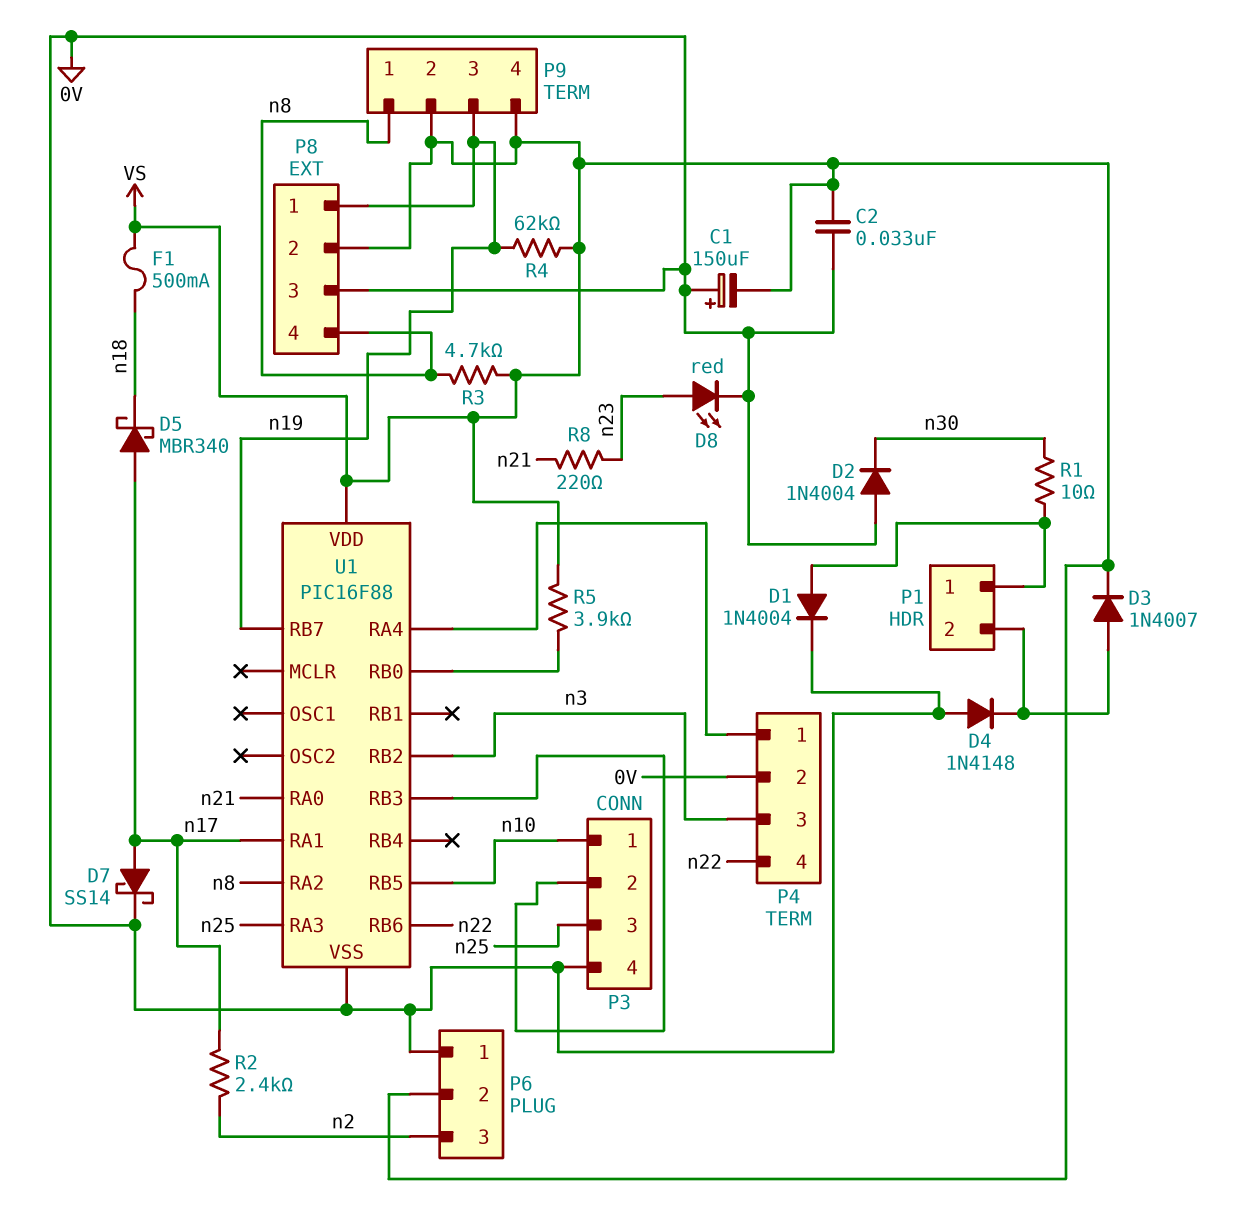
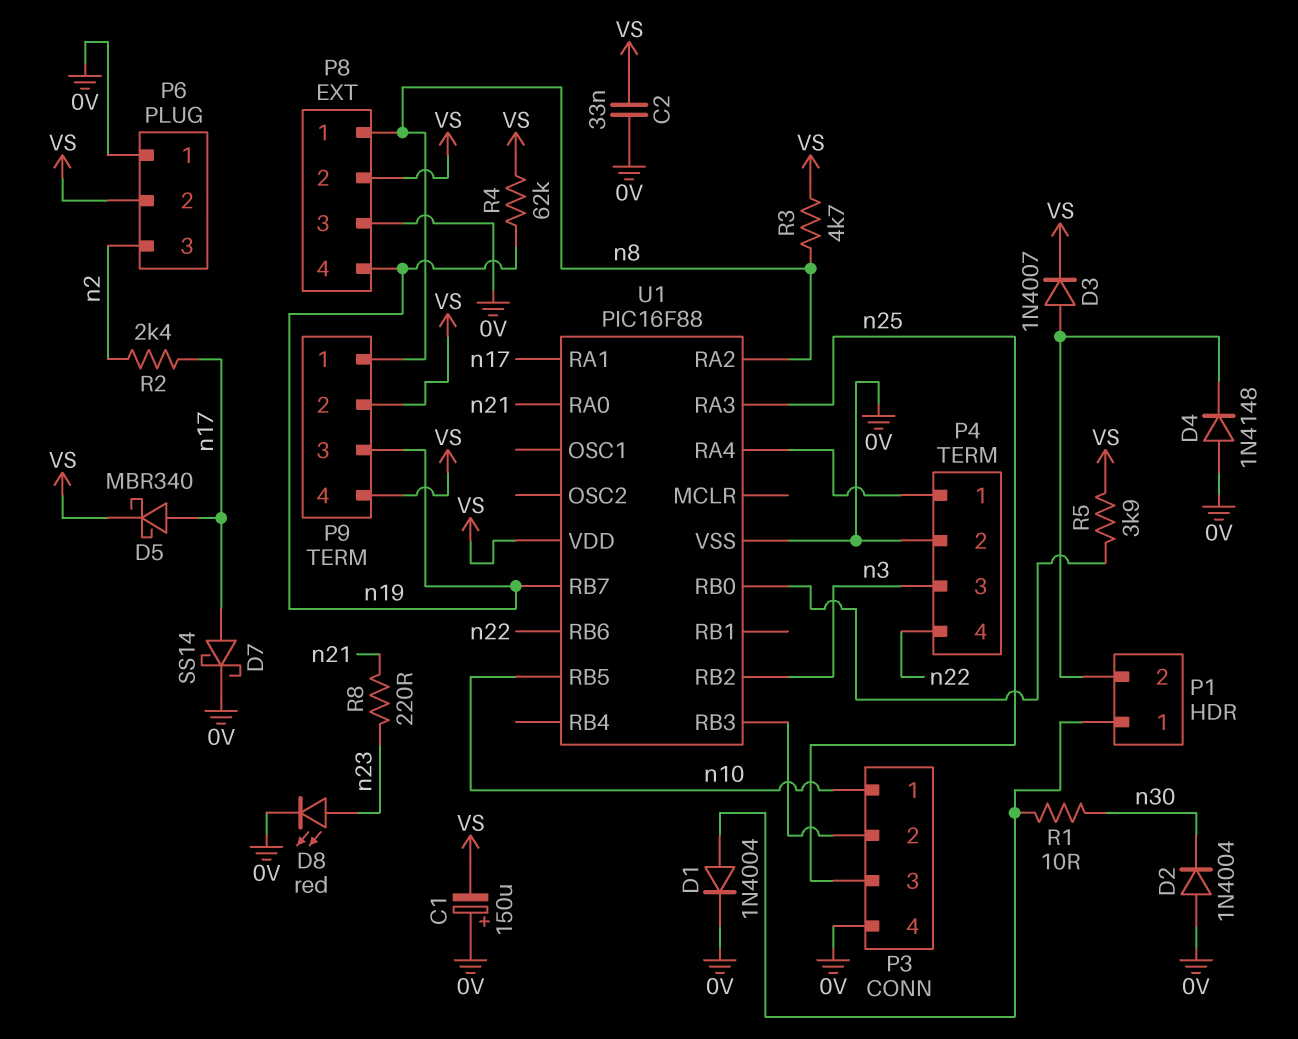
D5: schottky MBR340 (A n17, K n18) -> schottky MBR340 (A n17, K VS)
F1: 500mA (VS, n18) -> none
P8 pin 1: n19 -> n8
P8 pin 4: n8 -> n19

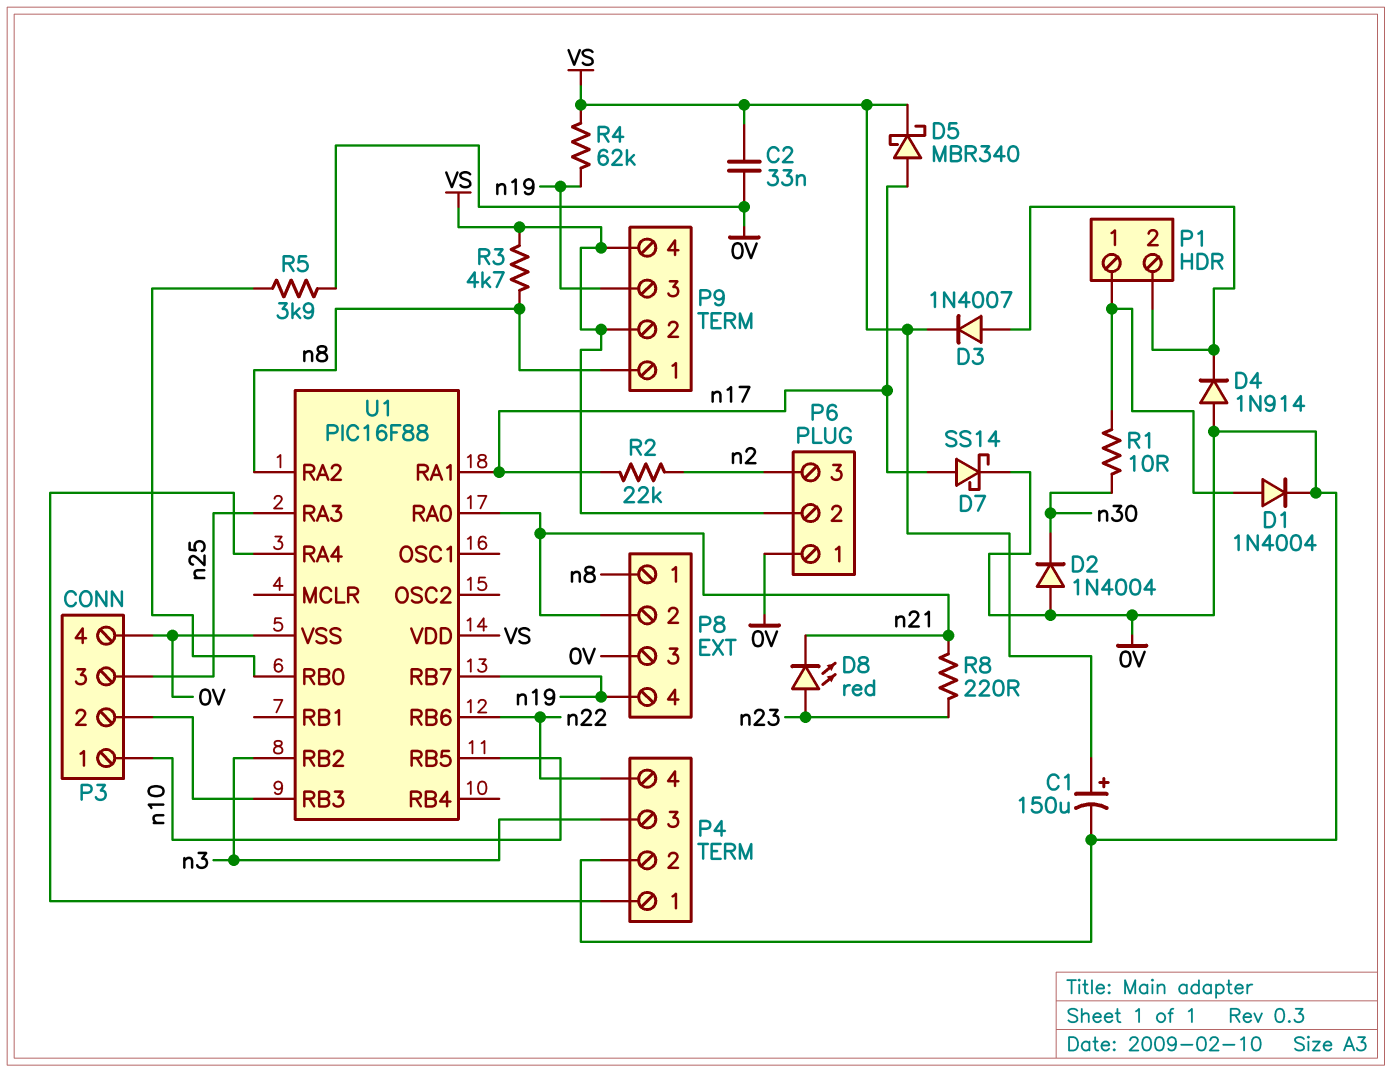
C1: 150uF (plus 0V, minus VS) -> 150uF (plus VS, minus 0V)
D4: diode 1N4148 (A 0V, K P1/2) -> diode 1N914 (A 0V, K P1/2)
D8: LED red (A n23, K 0V) -> LED red (A n23, K n21)
P8 pin 2: VS -> n21
R2: 2.4k (n2, n17) -> 22k (n2, n17)
R5: 3.9k (U1/RB0, VS) -> 3.9k (0V, U1/RB0)

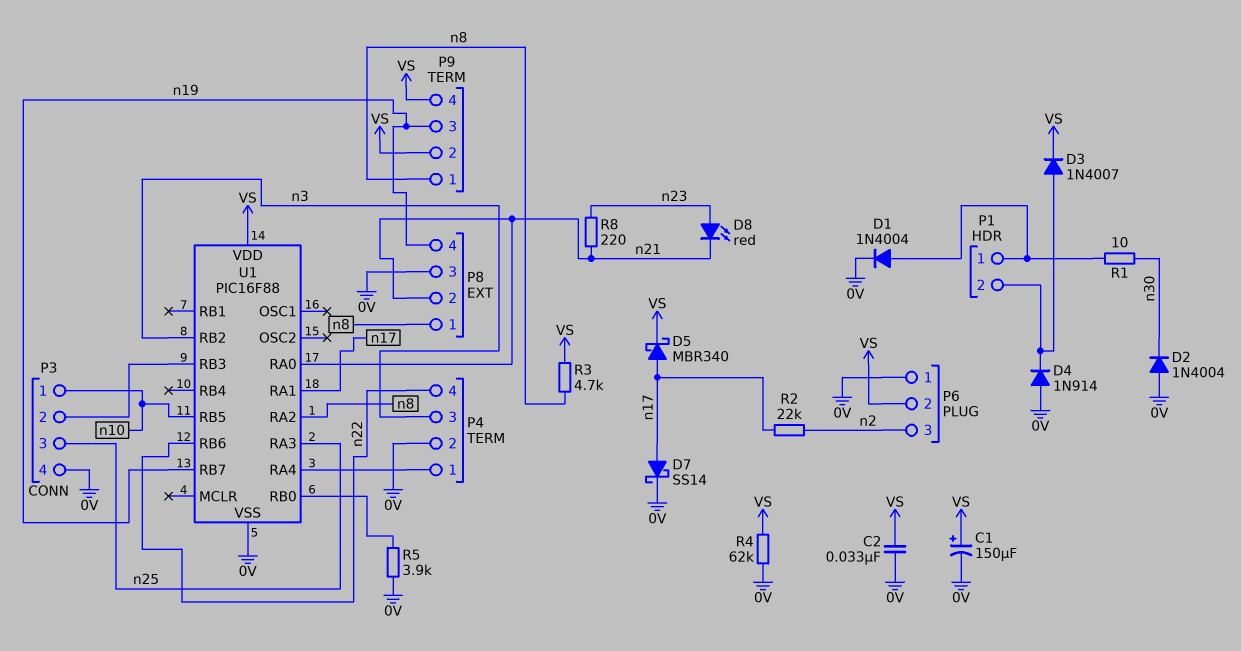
R4: 62k (VS, n19) -> 62k (0V, VS)

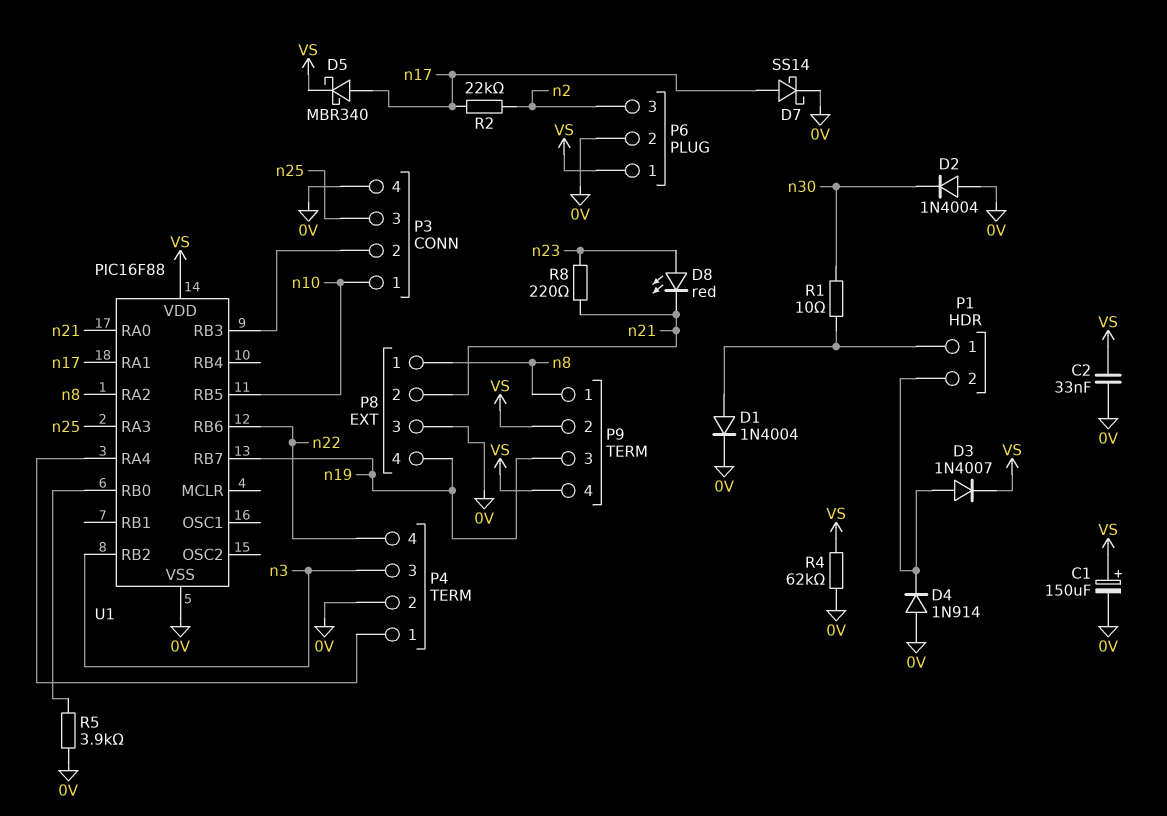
P6 pin 1: 0V -> VS
P6 pin 2: VS -> 0V
R3: 4.7k (VS, n8) -> none

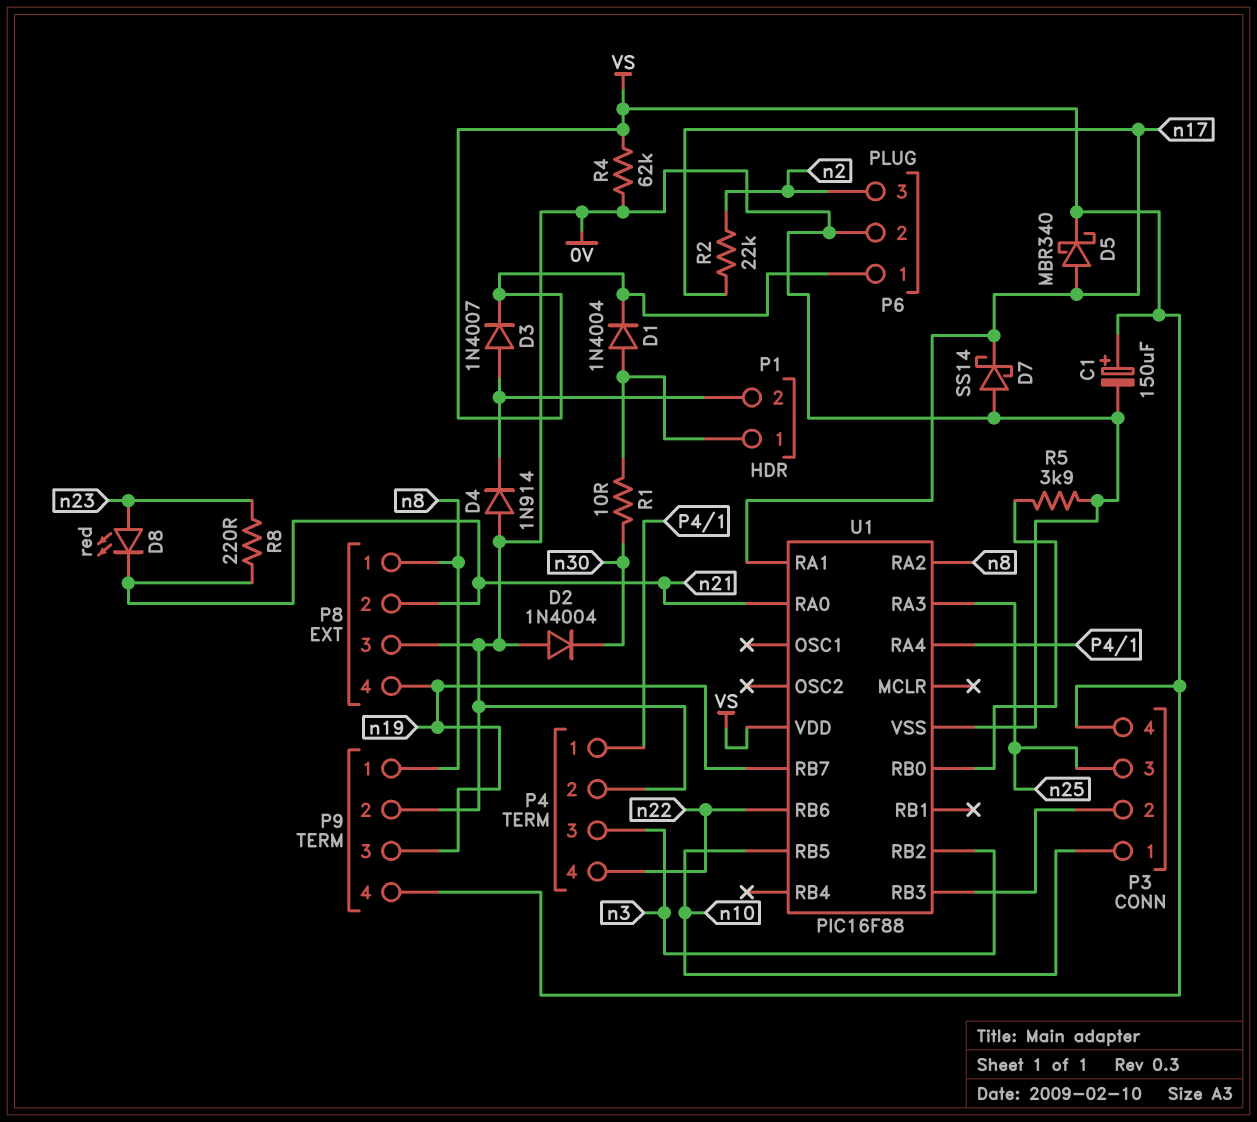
C2: 33nF (0V, VS) -> none
D1: diode 1N4004 (A P1/1, K 0V) -> diode 1N4004 (A P1/1, K VS)
D7: schottky SS14 (A n17, K 0V) -> schottky SS14 (A 0V, K n17)
P3 pin 4: 0V -> VS
P9 pin 2: VS -> 0V

